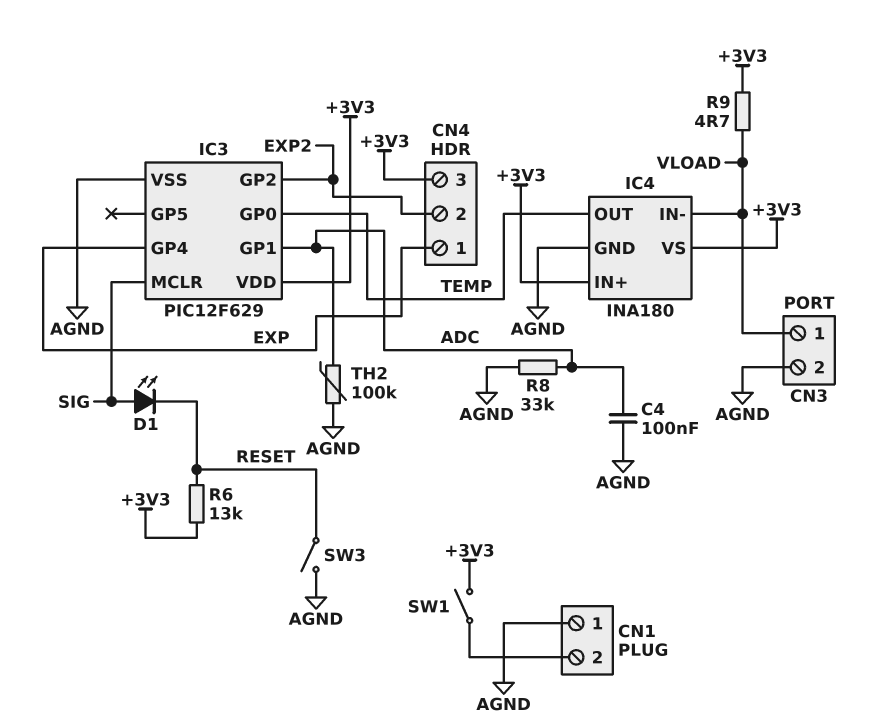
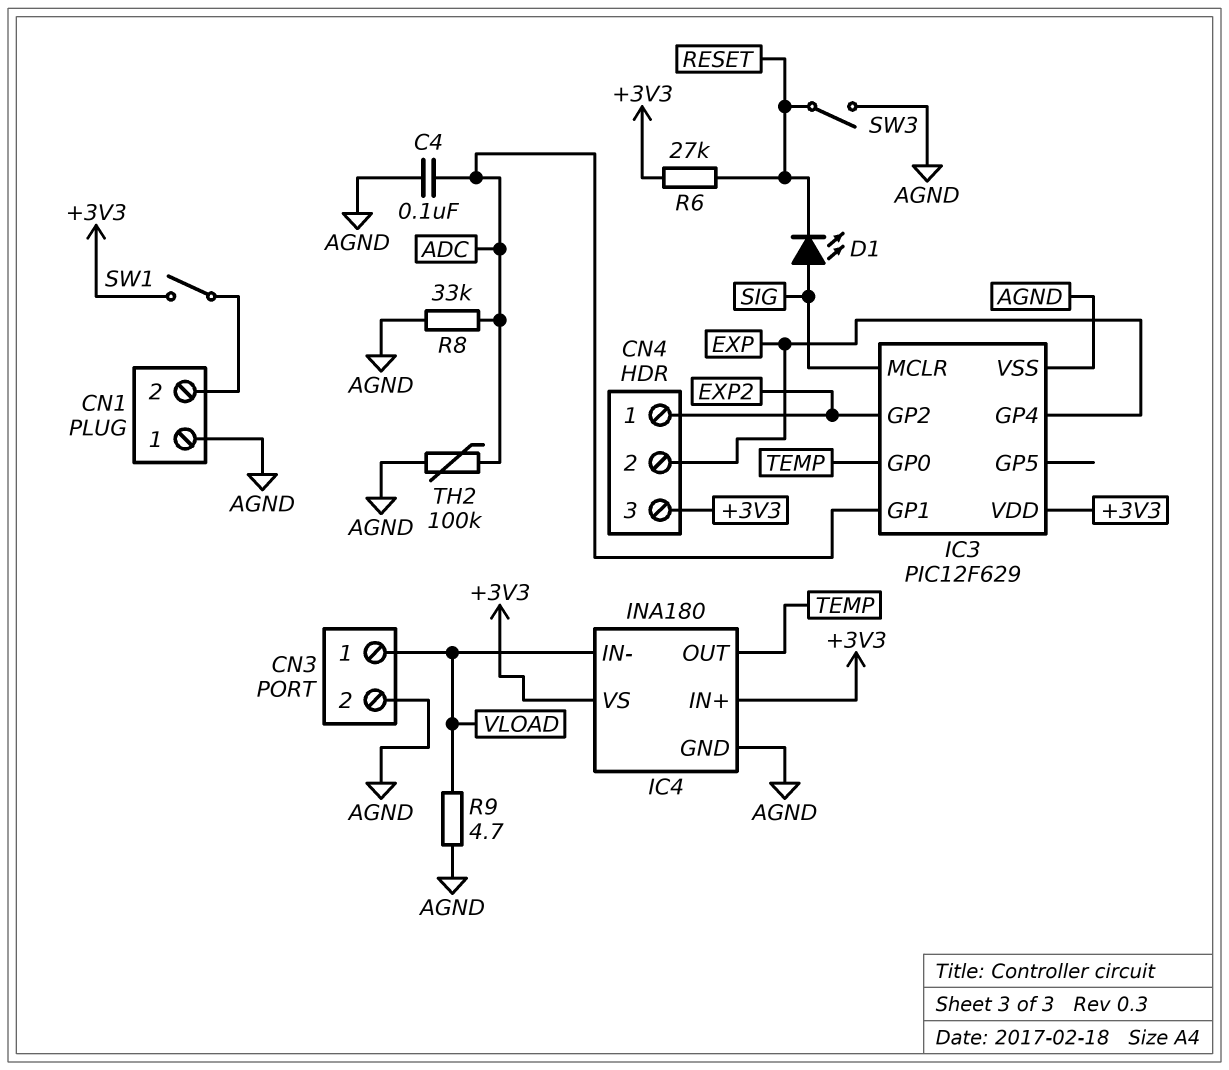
CN4 pin 1: EXP -> EXP2
CN4 pin 2: EXP2 -> EXP
R6: 13k (+3V3, RESET) -> 27k (+3V3, RESET)
R9: 4.7 (+3V3, VLOAD) -> 4.7 (AGND, VLOAD)

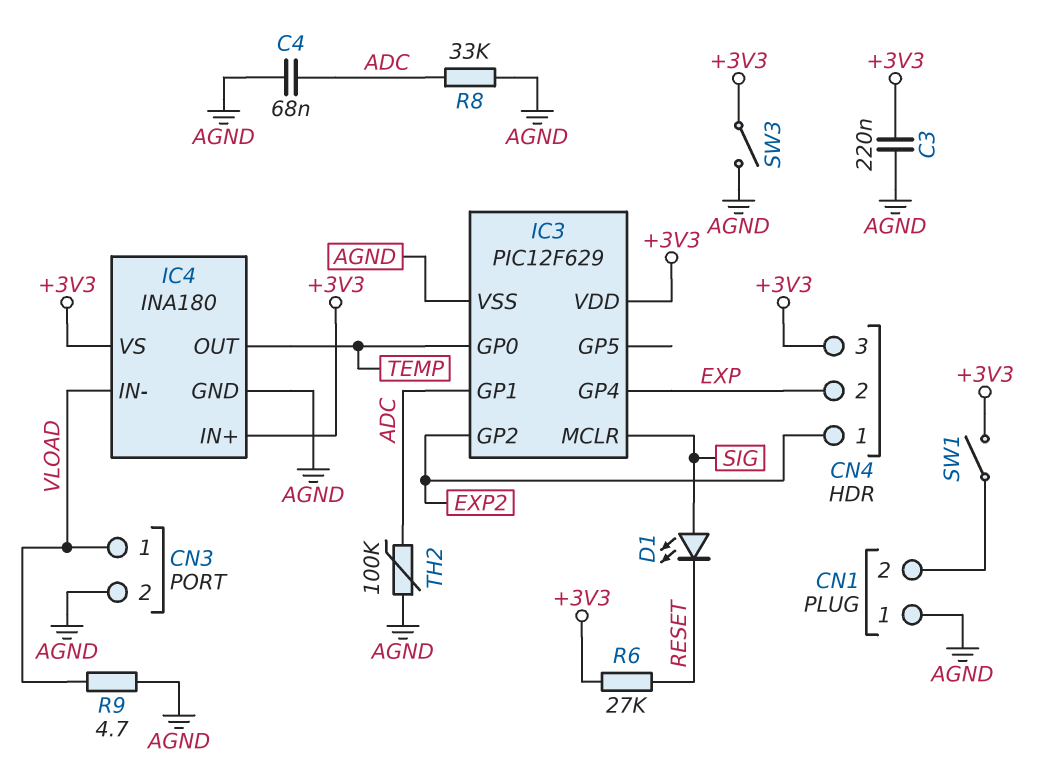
C3: none -> 220nF (+3V3, AGND)
C4: 100nF (ADC, AGND) -> 68nF (ADC, AGND)
SW3: switch (AGND, RESET) -> switch (+3V3, AGND)

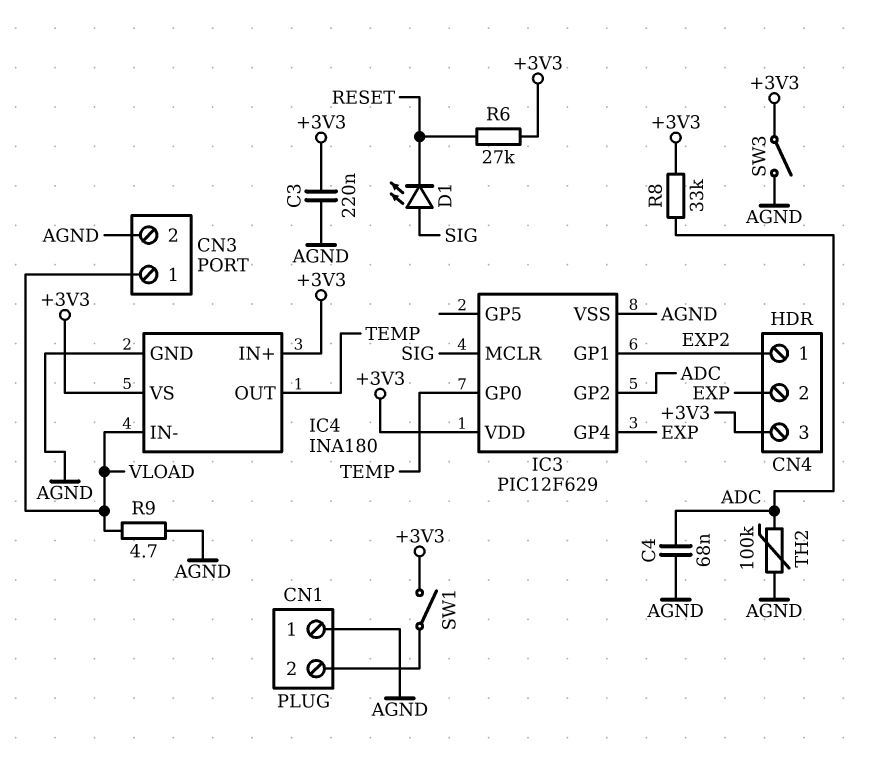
IC3 pin GP1: ADC -> EXP2
IC3 pin GP2: EXP2 -> ADC
R8: 33k (ADC, AGND) -> 33k (+3V3, ADC)

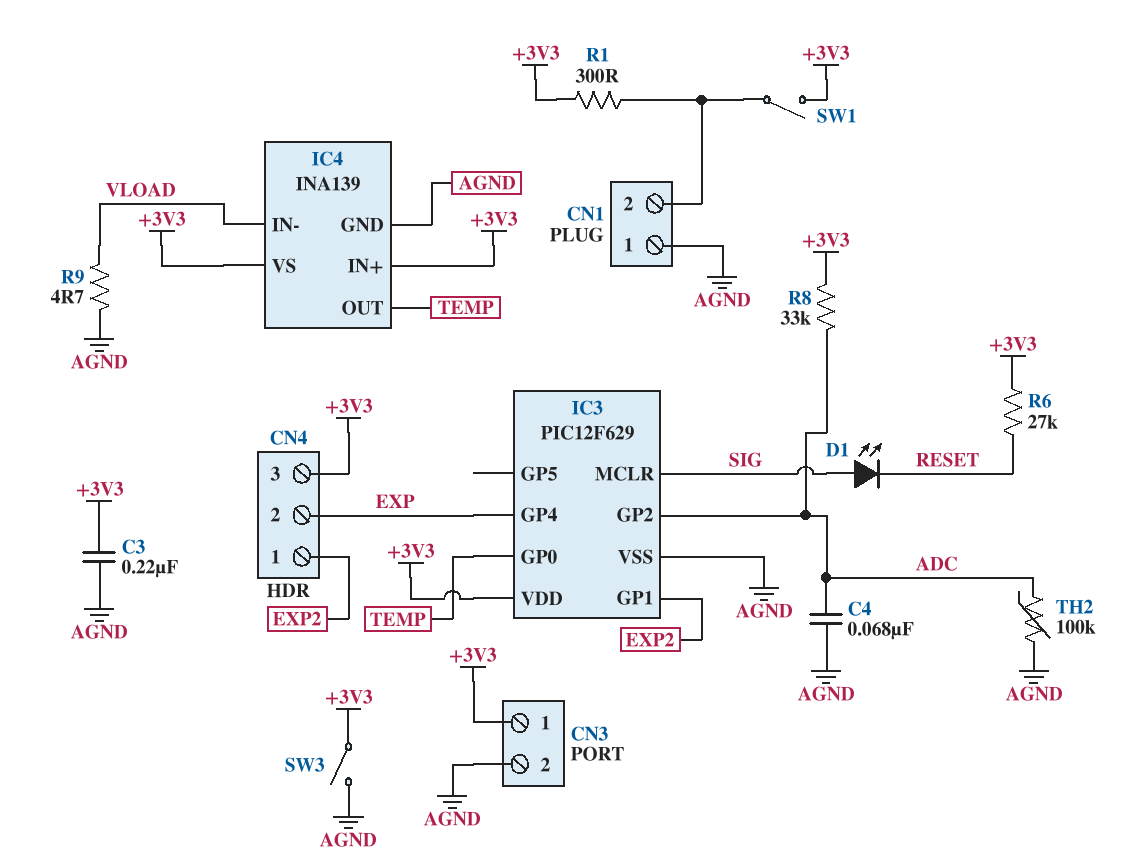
CN3 pin 1: VLOAD -> +3V3
IC4: INA180 -> INA139
R1: none -> 300 (+3V3, CN1/2)

